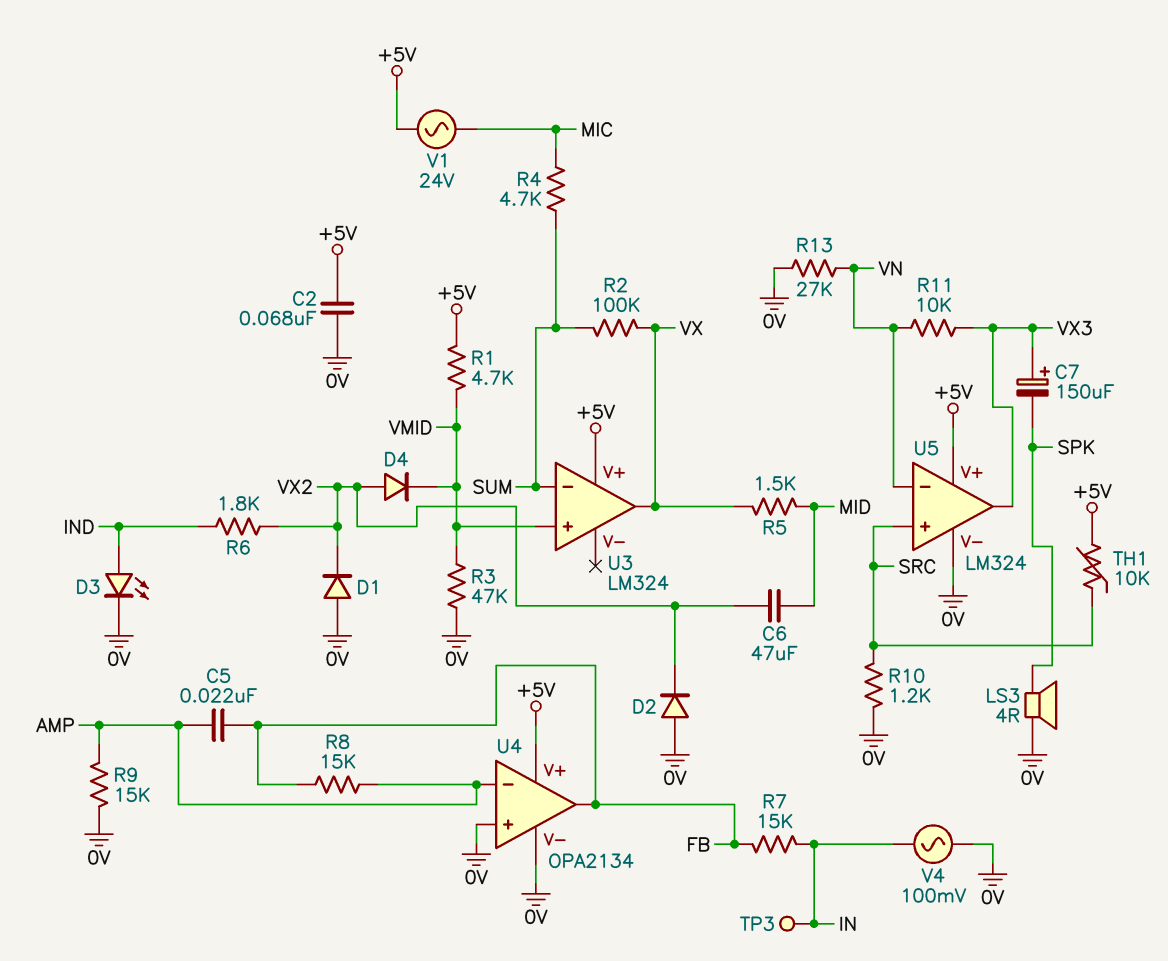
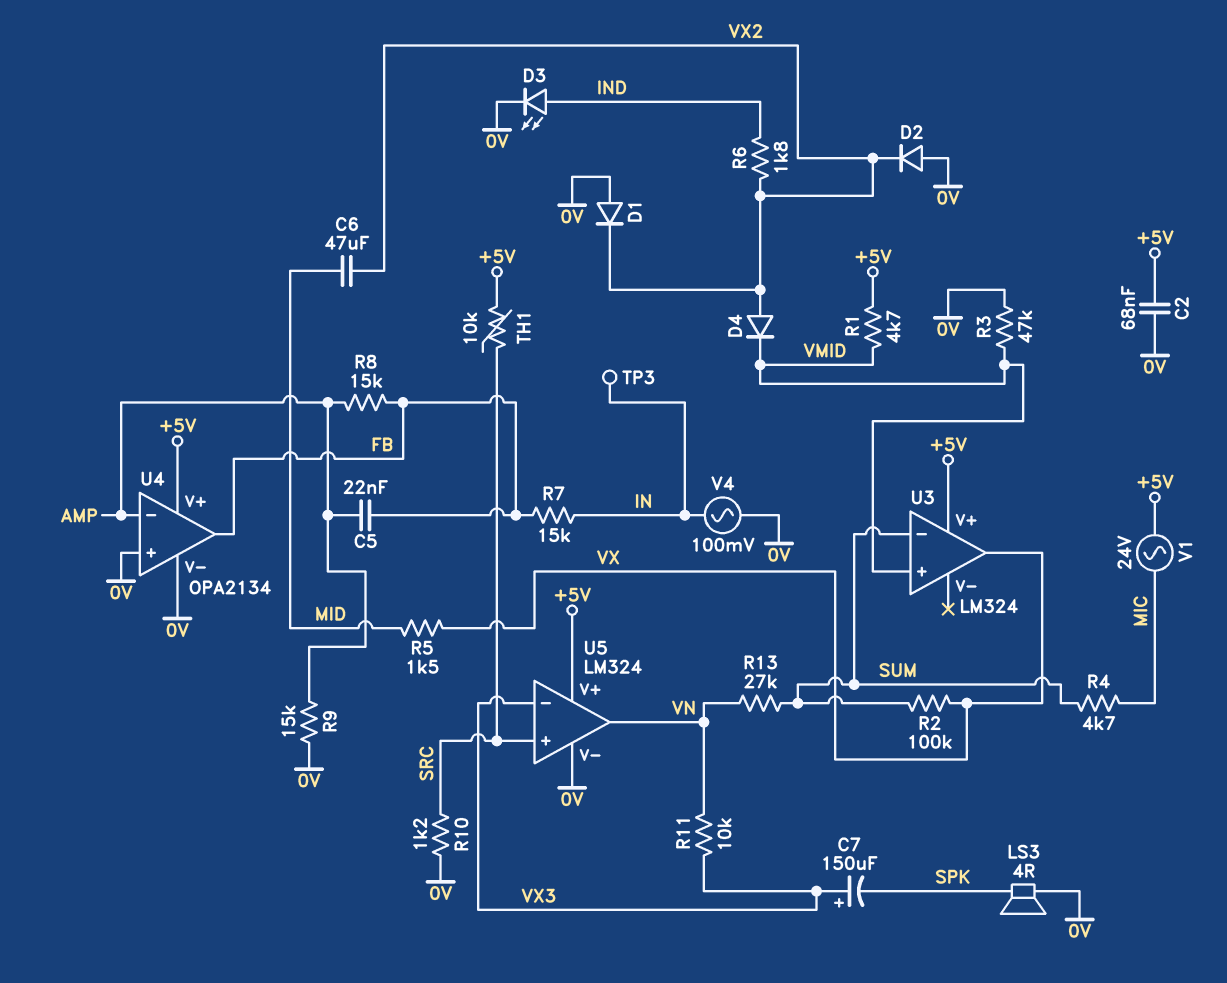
R13: 27k (0V, VN) -> 27k (SUM, VN)
U5 pin in-: VN -> VX3
U5 pin out: VX3 -> VN

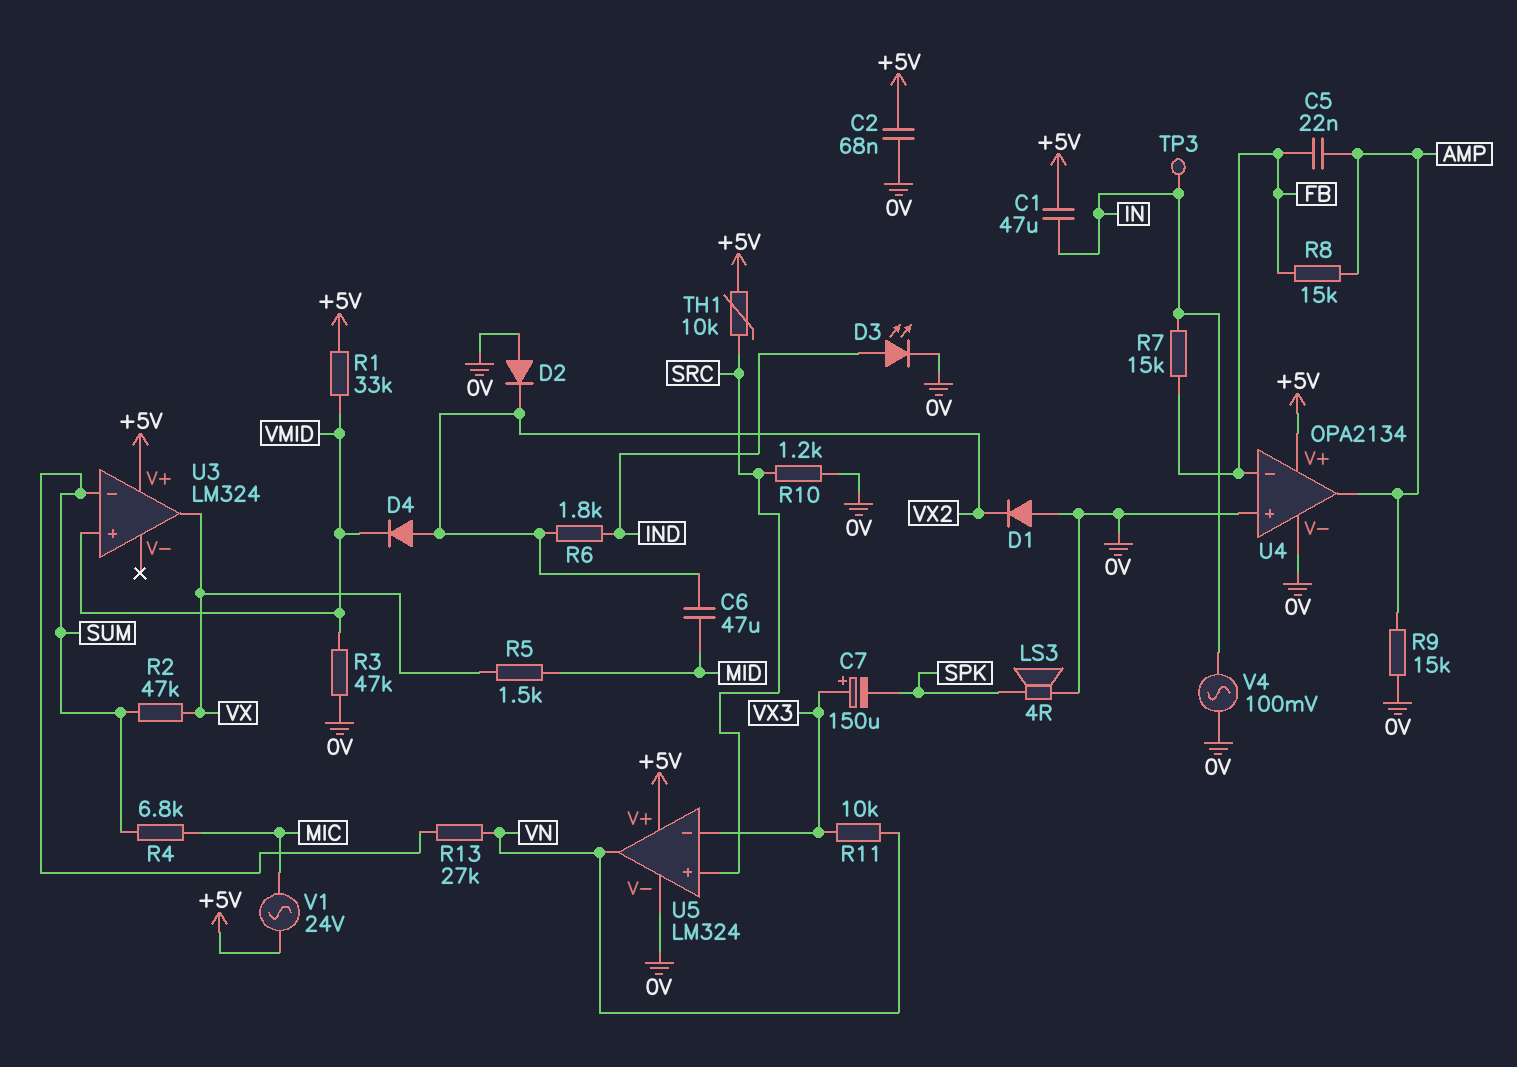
C1: none -> 47uF (+5V, IN)
R1: 4.7k (+5V, VMID) -> 33k (+5V, VMID)
R2: 100k (SUM, VX) -> 47k (SUM, VX)
R4: 4.7k (MIC, SUM) -> 6.8k (MIC, SUM)
U4 pin in-: AMP -> FB
U4 pin out: FB -> AMP

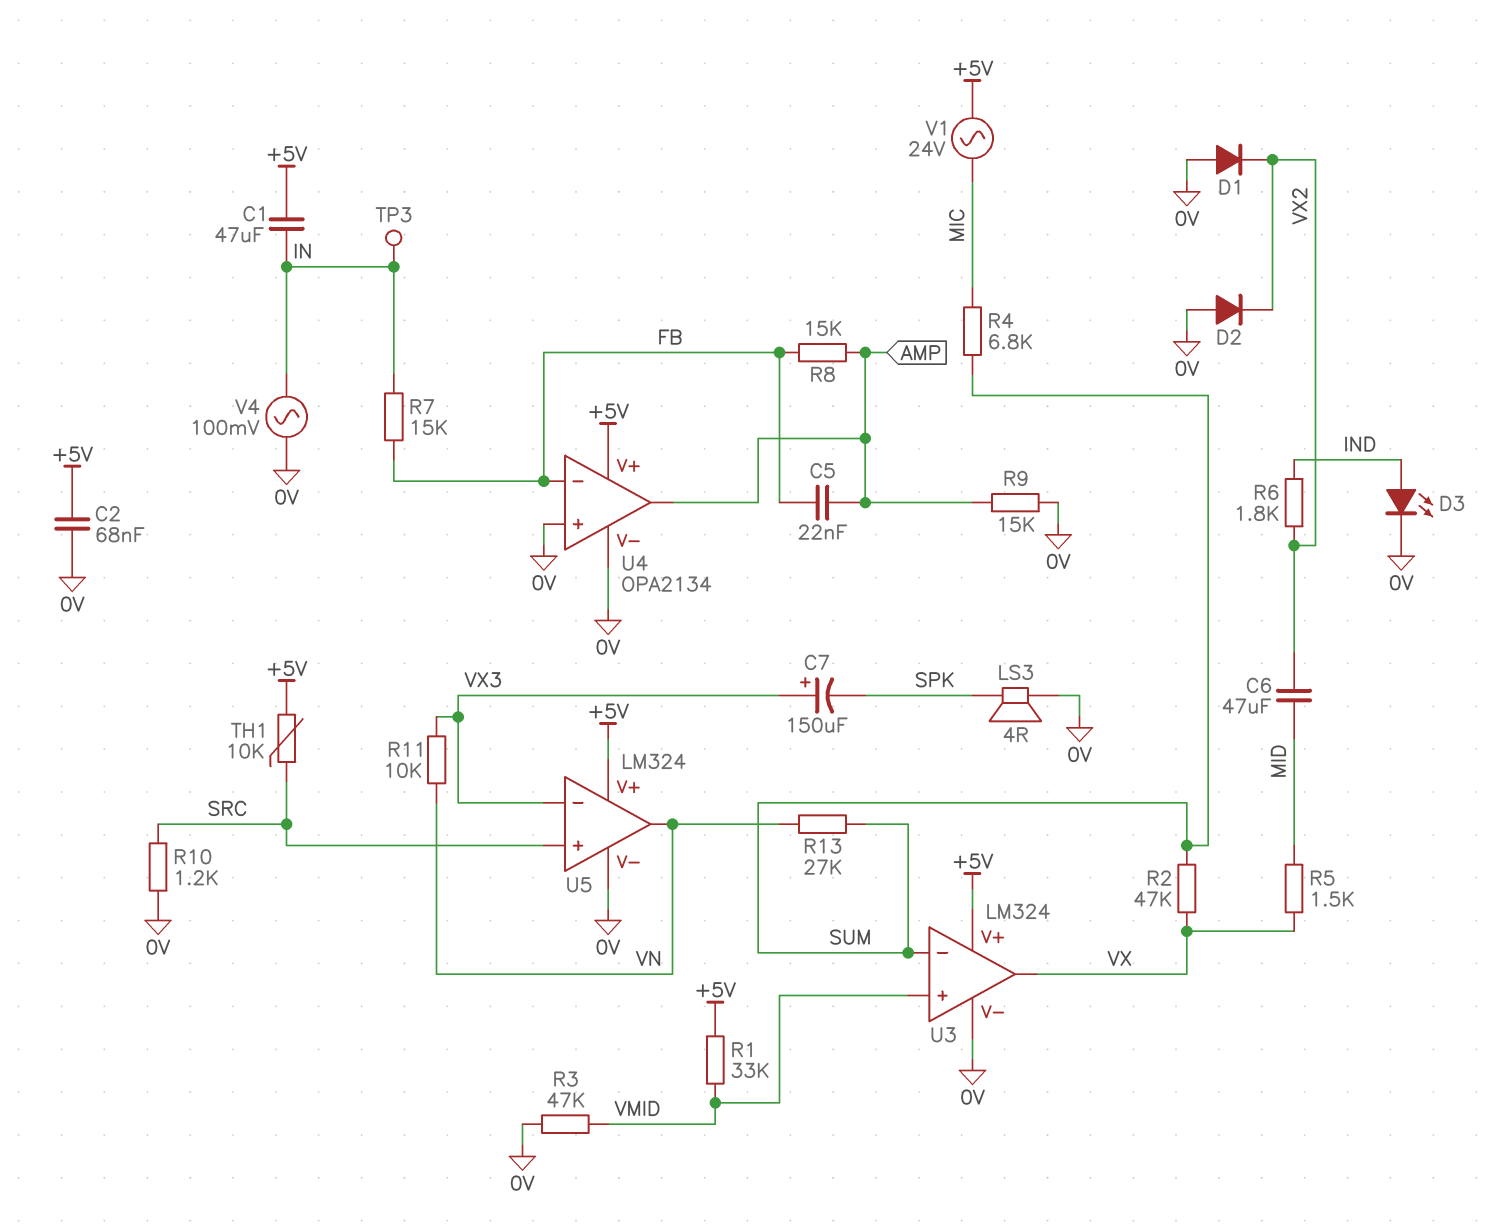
D4: diode (A VX2, K VMID) -> none
U3 pin V-: none -> 0V

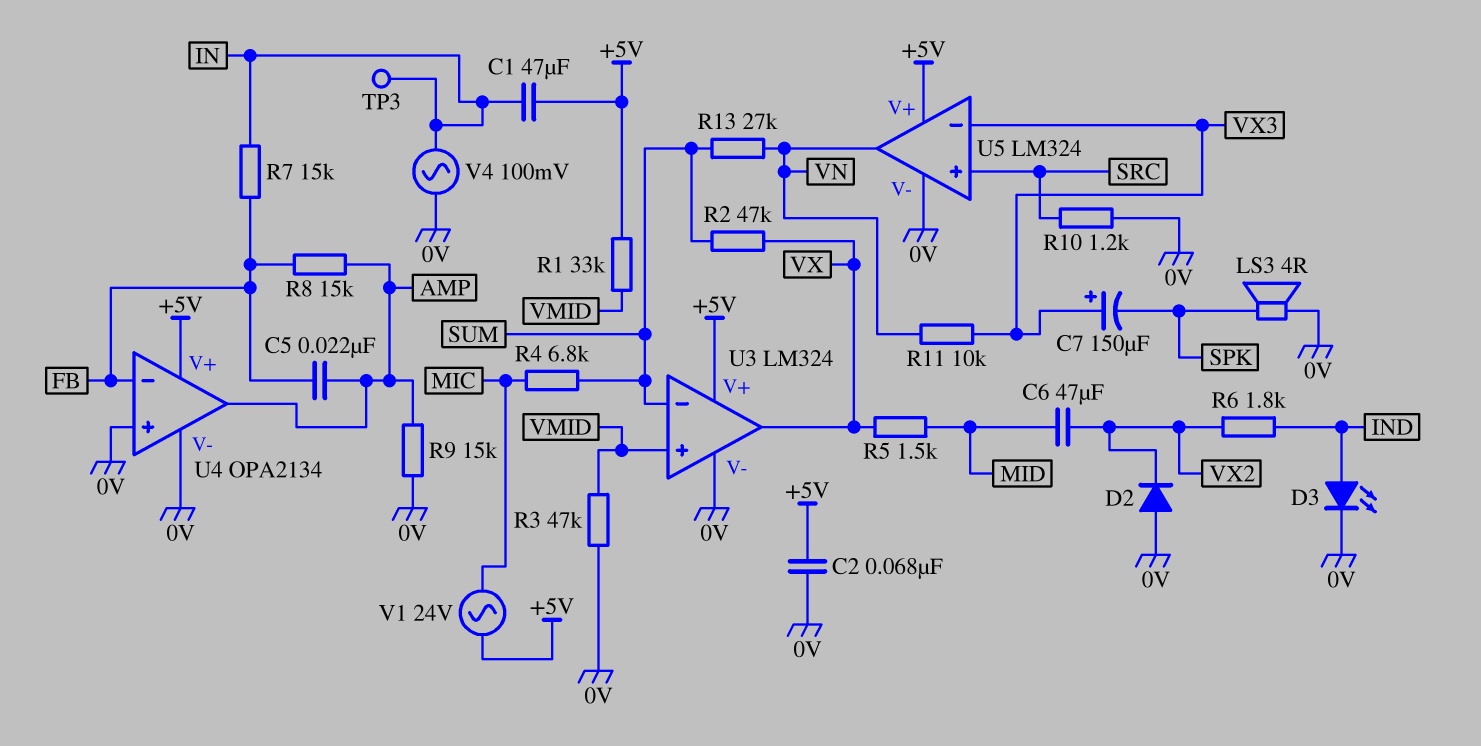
D1: diode (A 0V, K VX2) -> none
TH1: 10k (+5V, SRC) -> none

